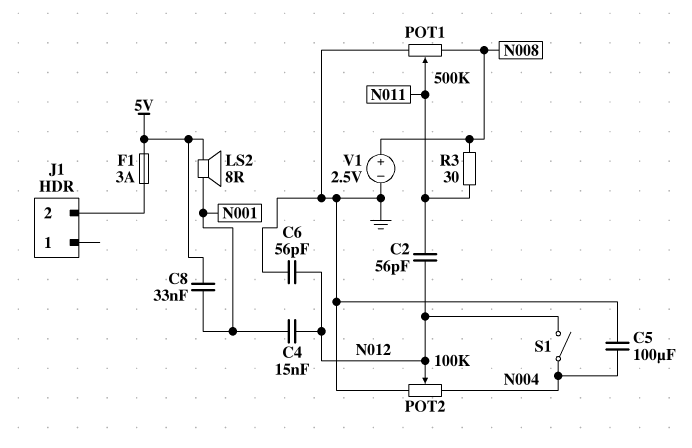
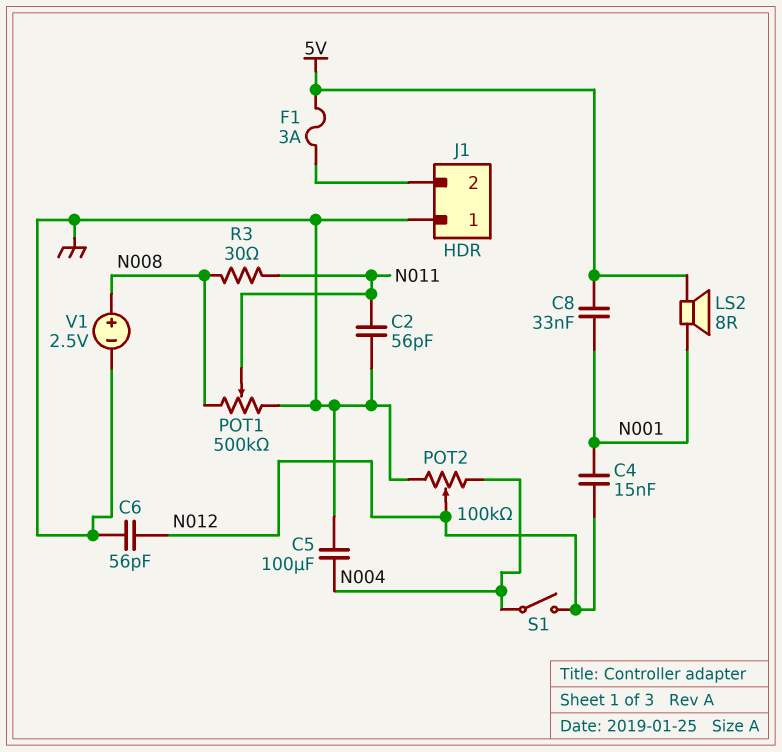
C2: 56pF (N011, N012) -> 56pF (GND, N011)
J1 pin 1: none -> GND

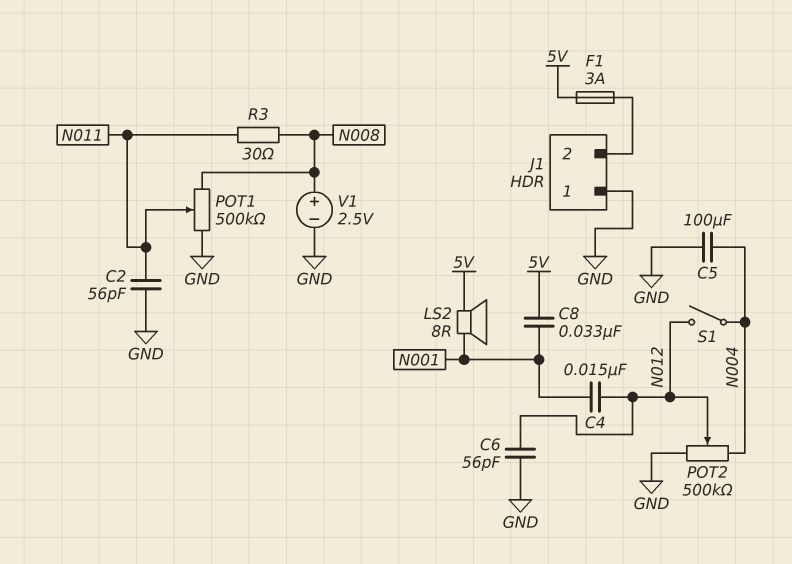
POT2: 100k (GND, N004, wiper N012) -> 500k (GND, N004, wiper N012)

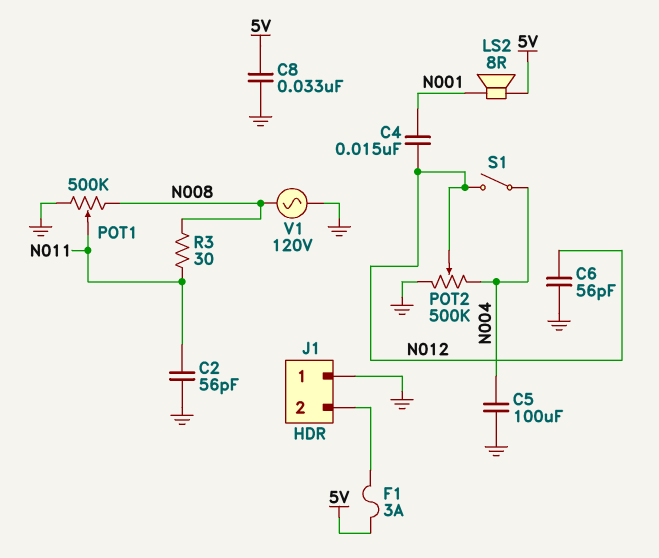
C8: 33nF (5V, N001) -> 33nF (5V, GND)
V1: 2.5V (plus N008, minus GND) -> AC 120V (GND, N008)

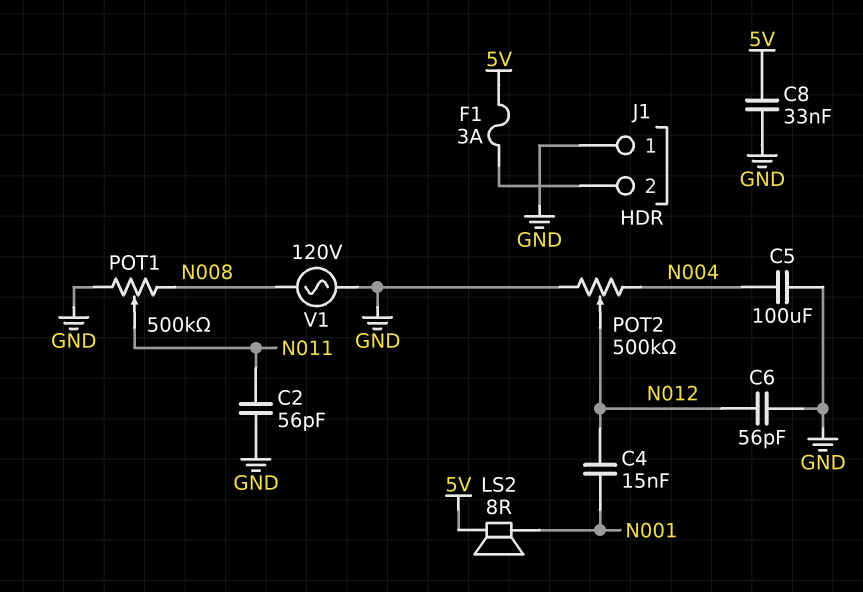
R3: 30 (N008, N011) -> none
S1: switch (N004, N012) -> none

